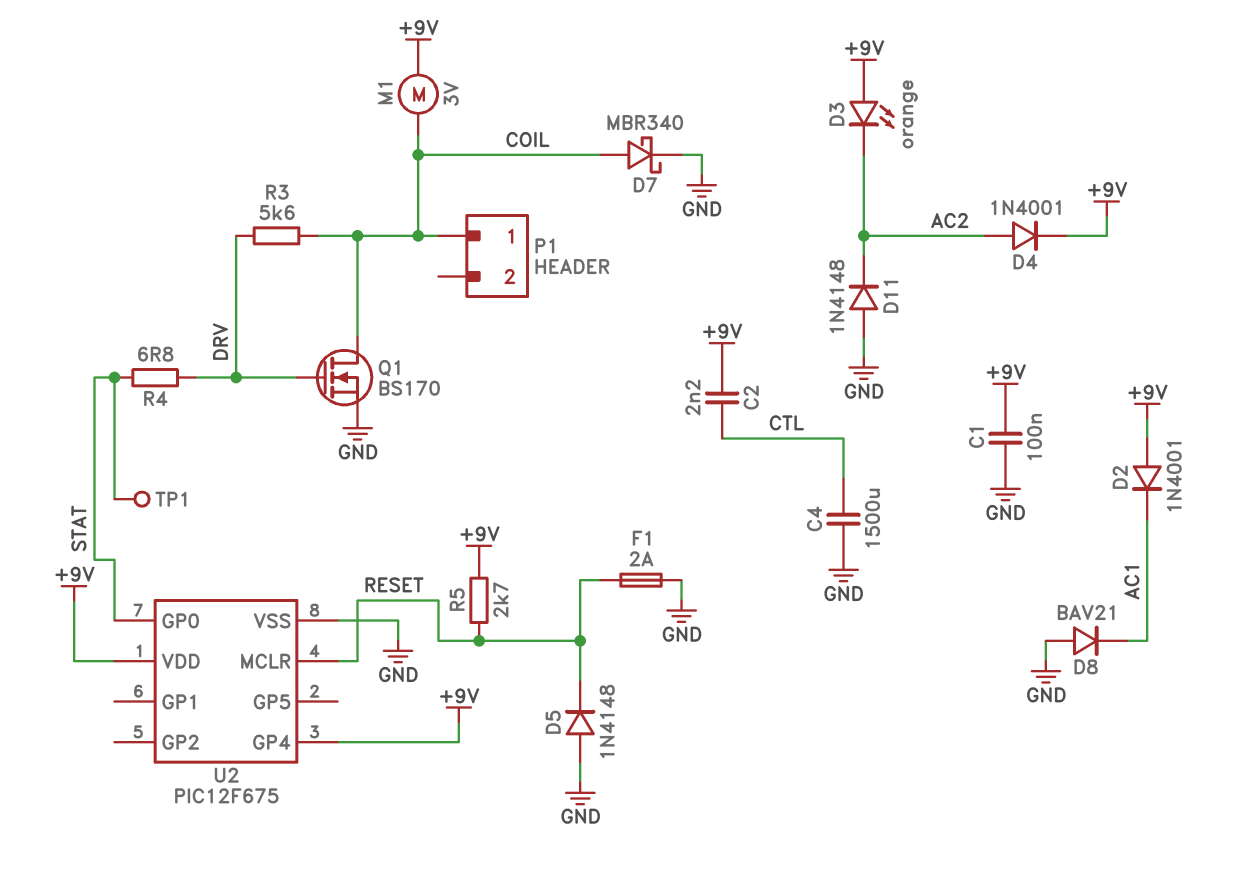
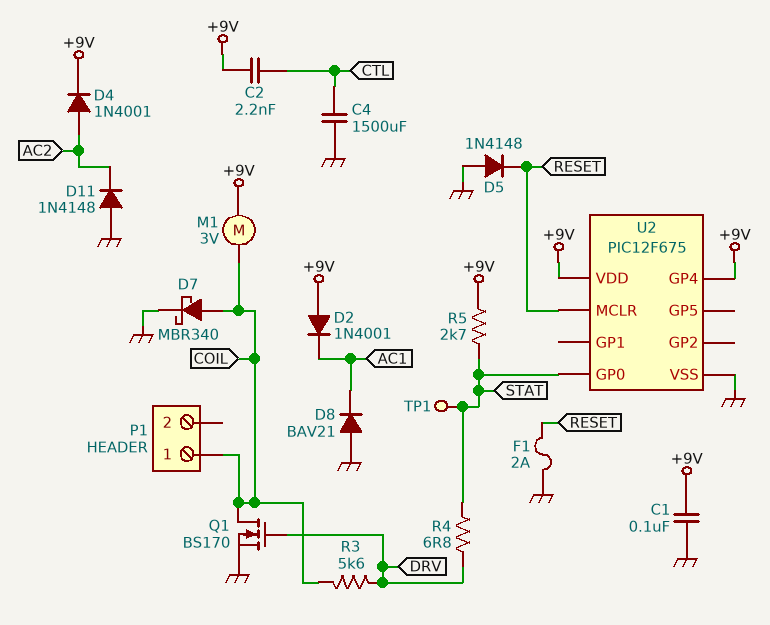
D3: LED orange (A +9V, K AC2) -> none
R5: 2.7k (+9V, RESET) -> 2.7k (+9V, STAT)

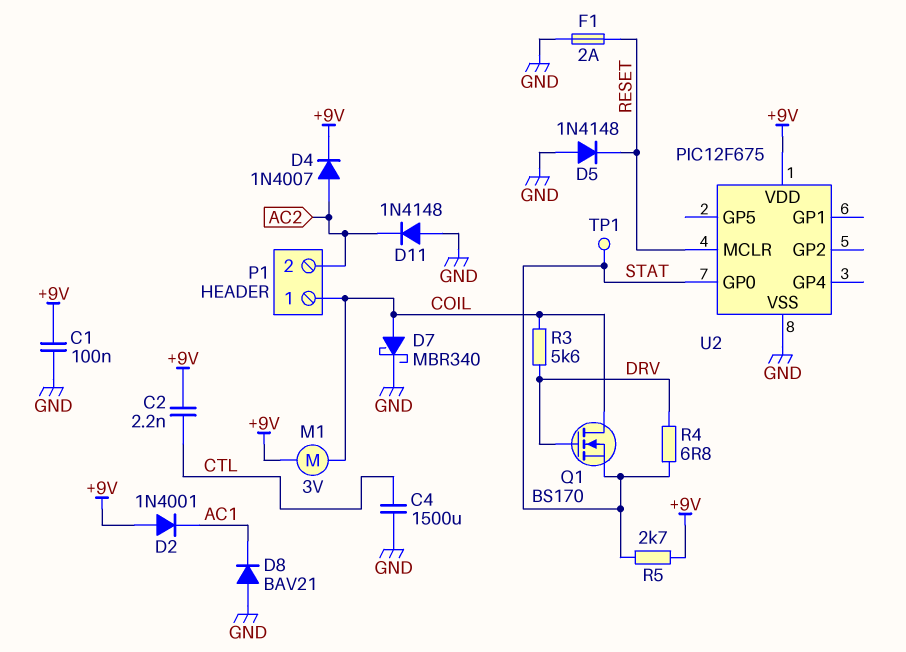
D4: diode 1N4001 (A AC2, K +9V) -> diode 1N4007 (A AC2, K +9V)
P1 pin 2: none -> AC2
Q1: NMOS BS170 (G DRV, D COIL, S GND) -> NMOS BS170 (G DRV, D COIL, S STAT)
U2 pin GP4: +9V -> none

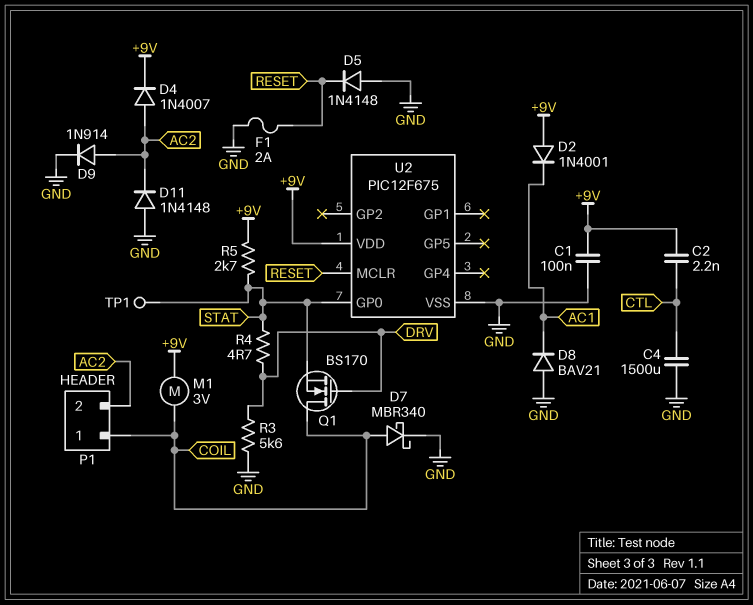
D9: none -> diode 1N914 (A AC2, K GND)
R3: 5.6k (COIL, DRV) -> 5.6k (DRV, GND)
R4: 6.8 (DRV, STAT) -> 4.7 (DRV, STAT)

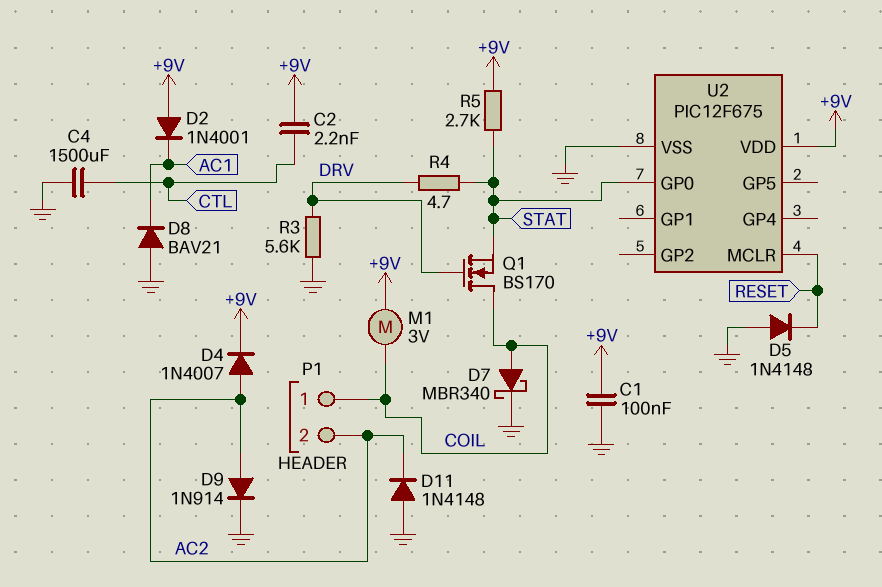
F1: 2A (GND, RESET) -> none
TP1: test point (STAT) -> none

